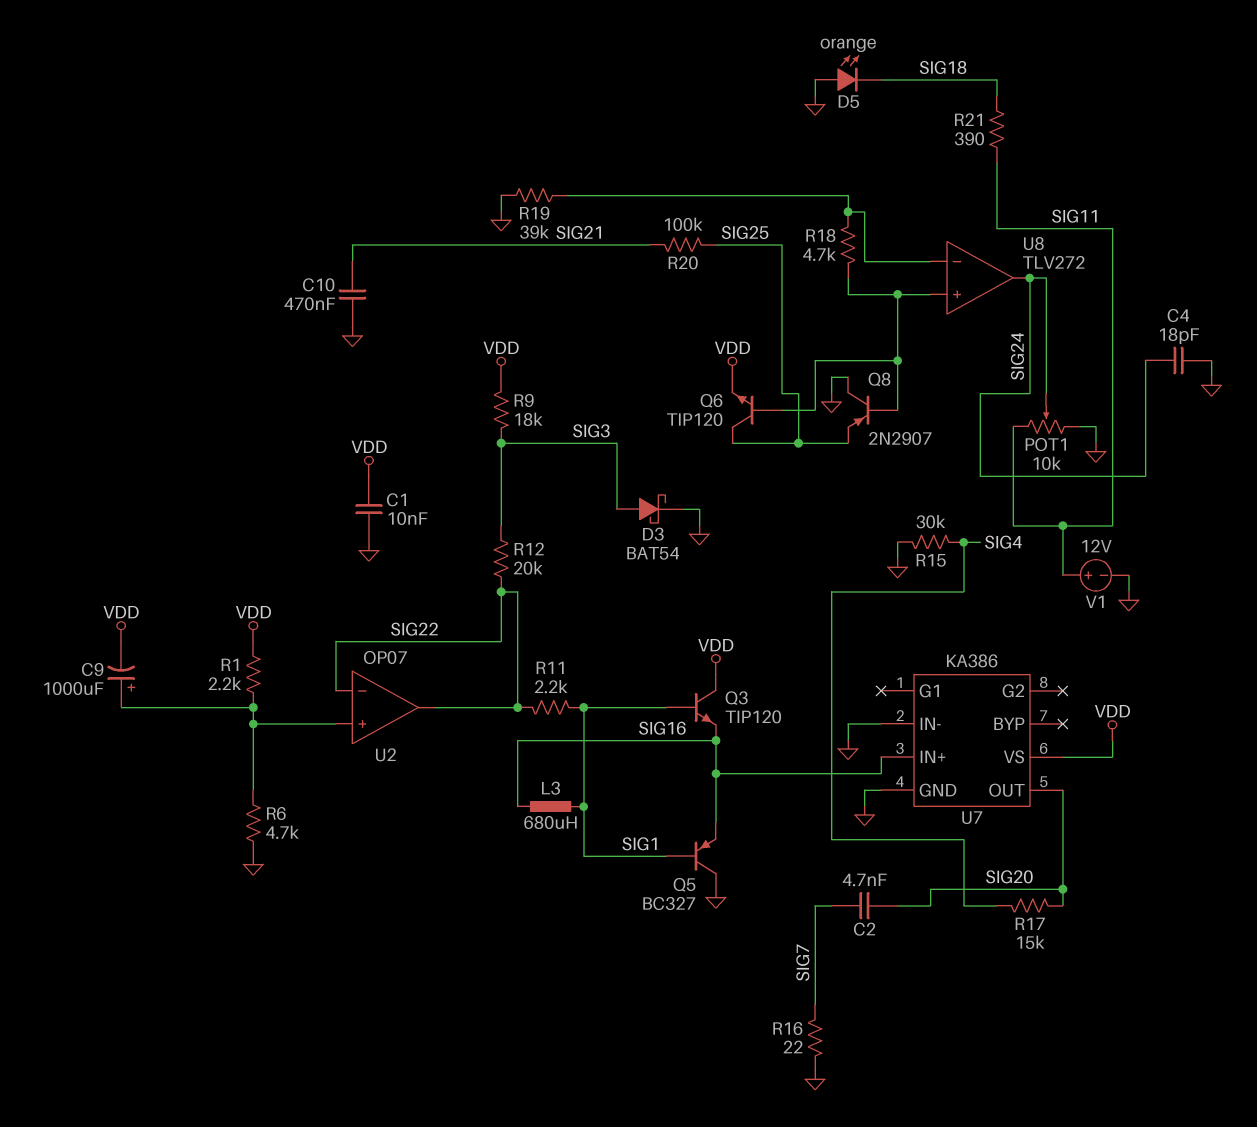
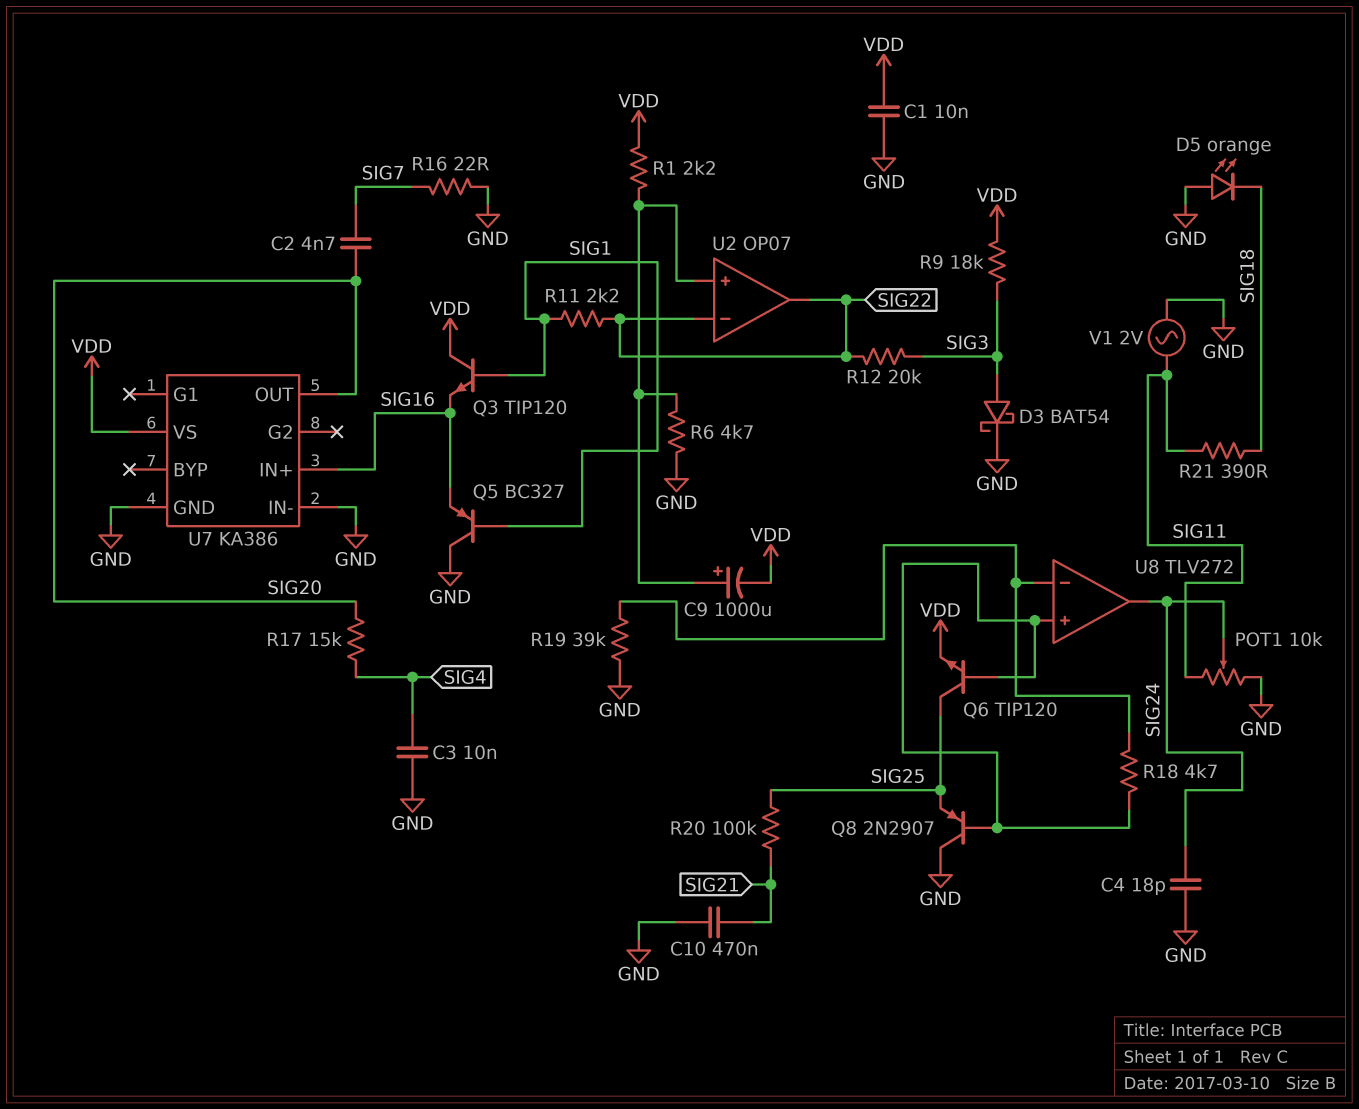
C3: none -> 10nF (GND, SIG4)
L3: 680uH (SIG1, SIG16) -> none
R15: 30k (GND, SIG4) -> none
V1: 12V (plus SIG11, minus GND) -> AC 2V (GND, SIG11)

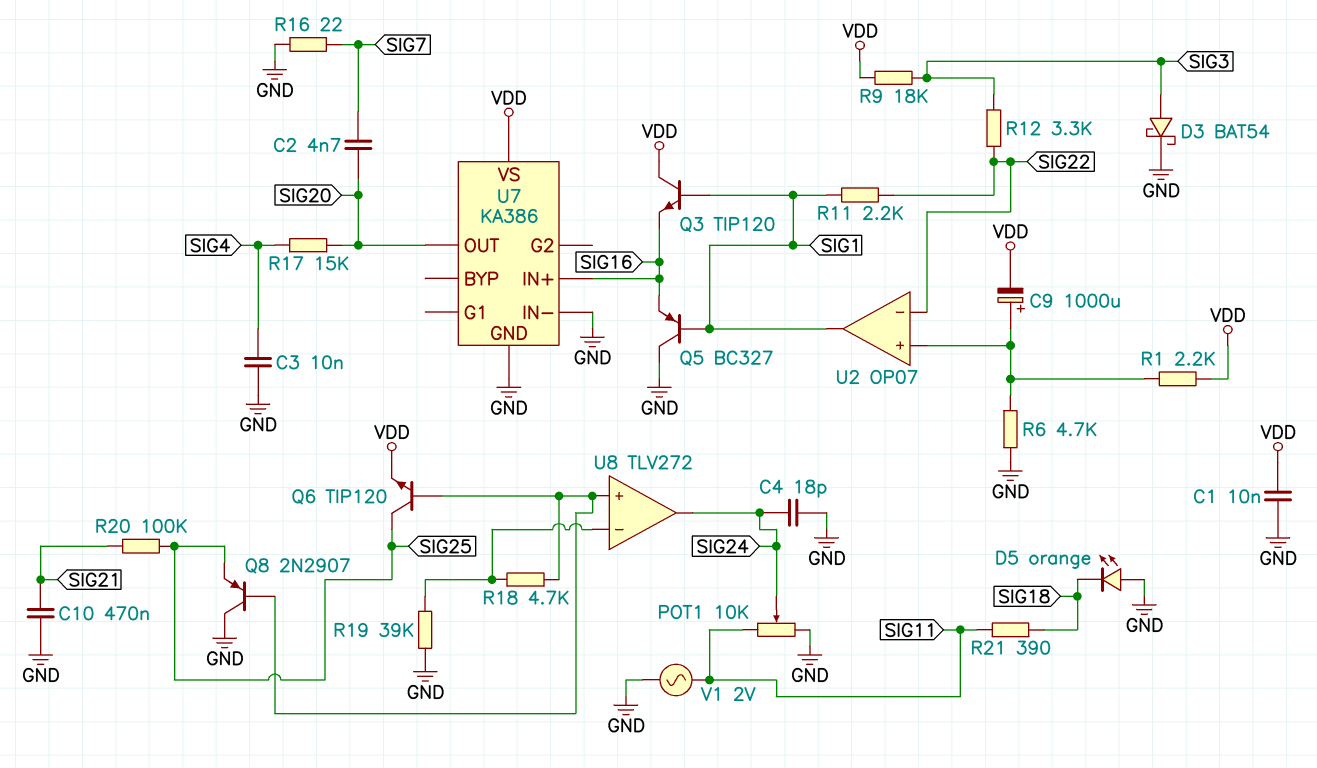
R12: 20k (SIG3, SIG22) -> 3.3k (SIG3, SIG22)
U2 pin out: SIG22 -> SIG1

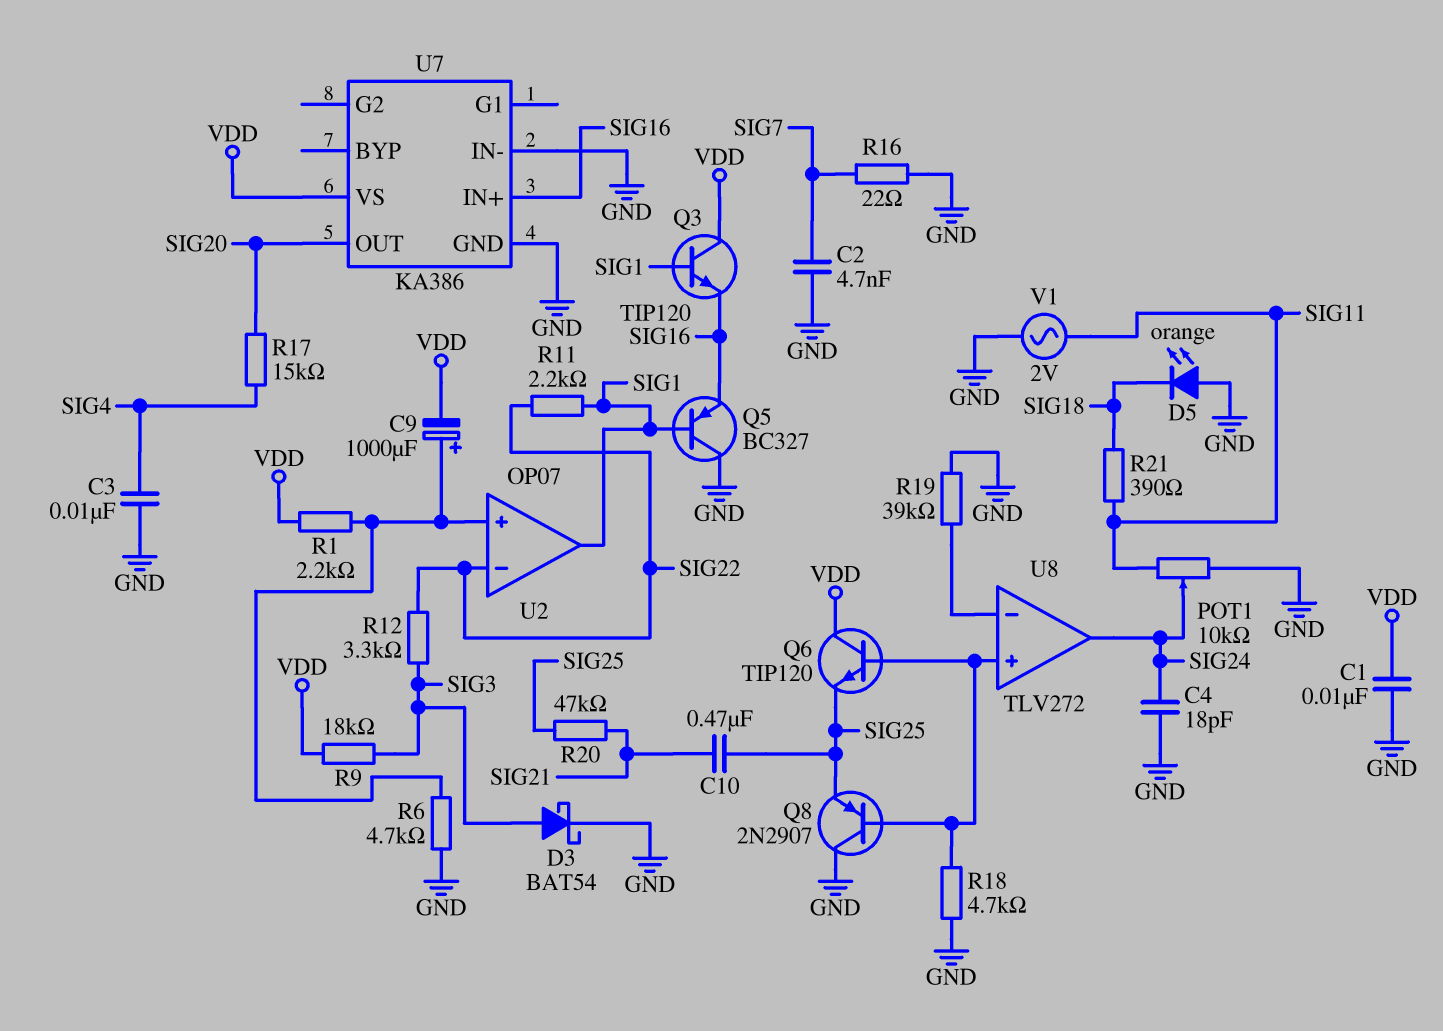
C2: 4.7nF (SIG7, SIG20) -> 4.7nF (GND, SIG7)
C10: 470nF (GND, SIG21) -> 470nF (SIG21, SIG25)
Q6: NPN TIP120 (B U8/in+, C SIG25, E VDD) -> NPN TIP120 (B U8/in+, C VDD, E SIG25)
R18: 4.7k (U8/in+, U8/in-) -> 4.7k (GND, U8/in+)
R20: 100k (SIG21, SIG25) -> 47k (SIG21, SIG25)

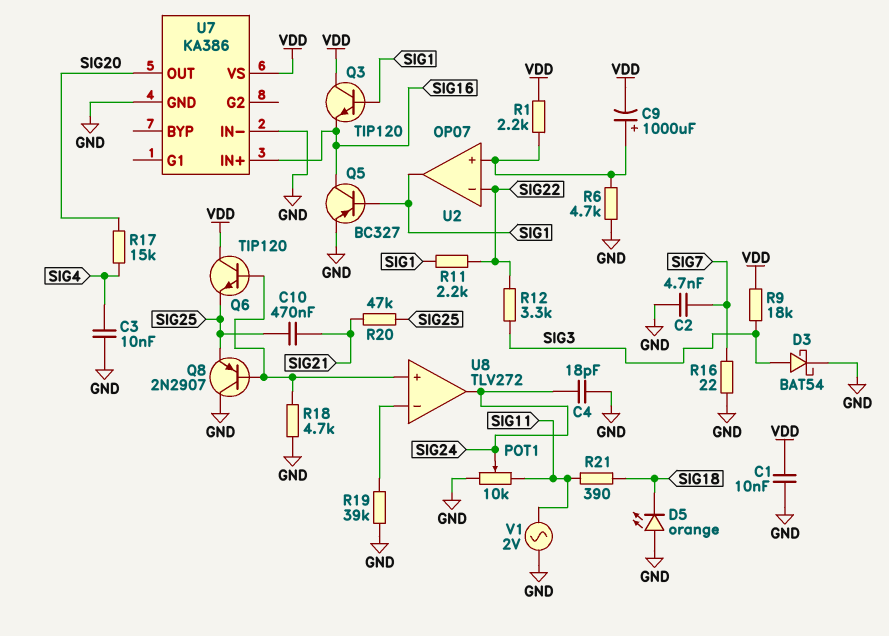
Q5: PNP BC327 (B SIG1, C GND, E SIG16) -> PNP BC327 (B SIG1, C SIG16, E GND)

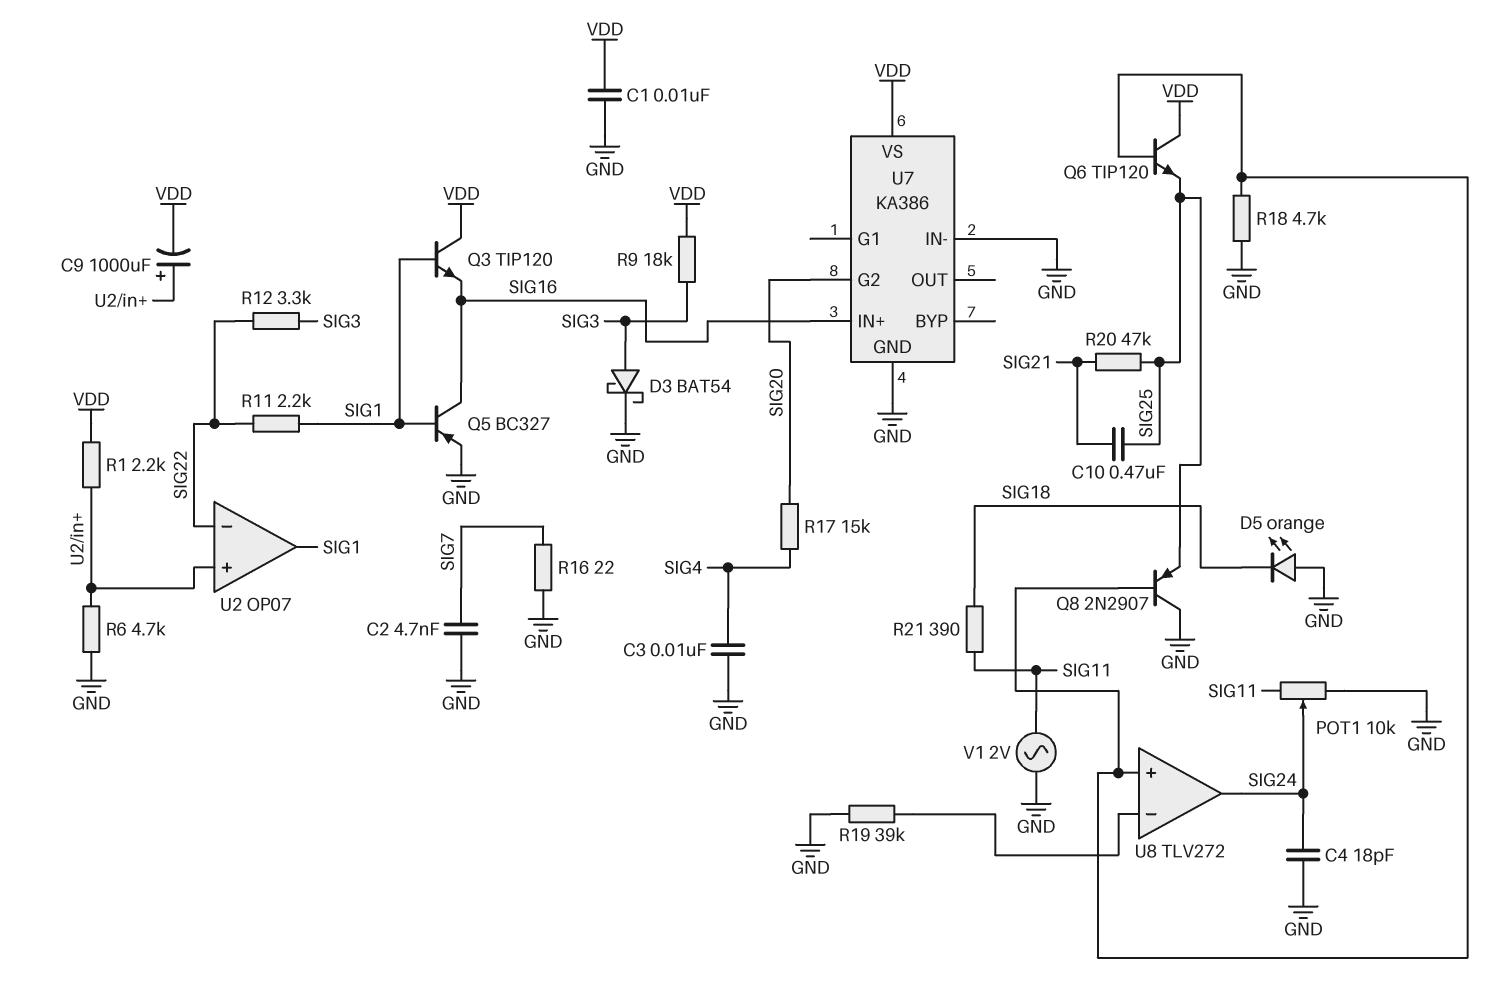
U7 pin G2: none -> SIG20
U7 pin OUT: SIG20 -> none

